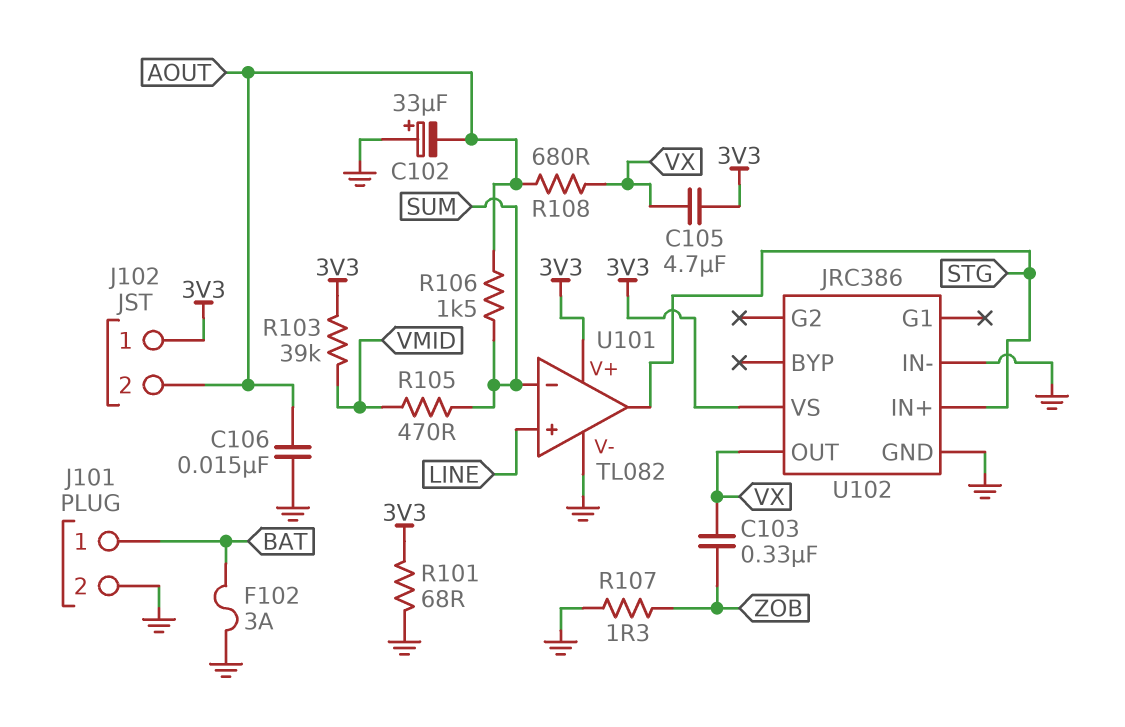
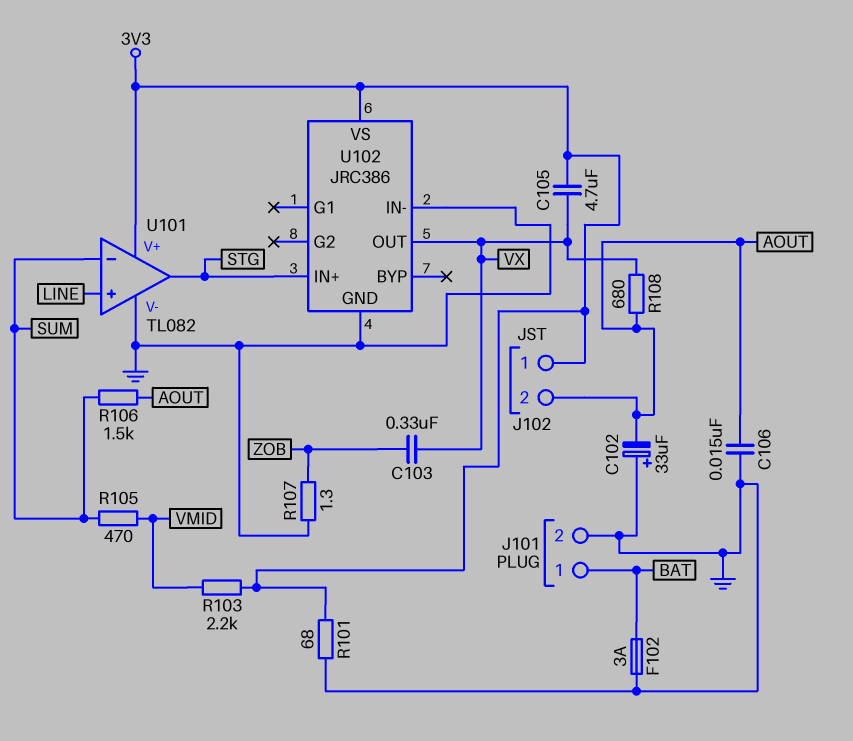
R103: 39k (3V3, VMID) -> 2.2k (3V3, VMID)

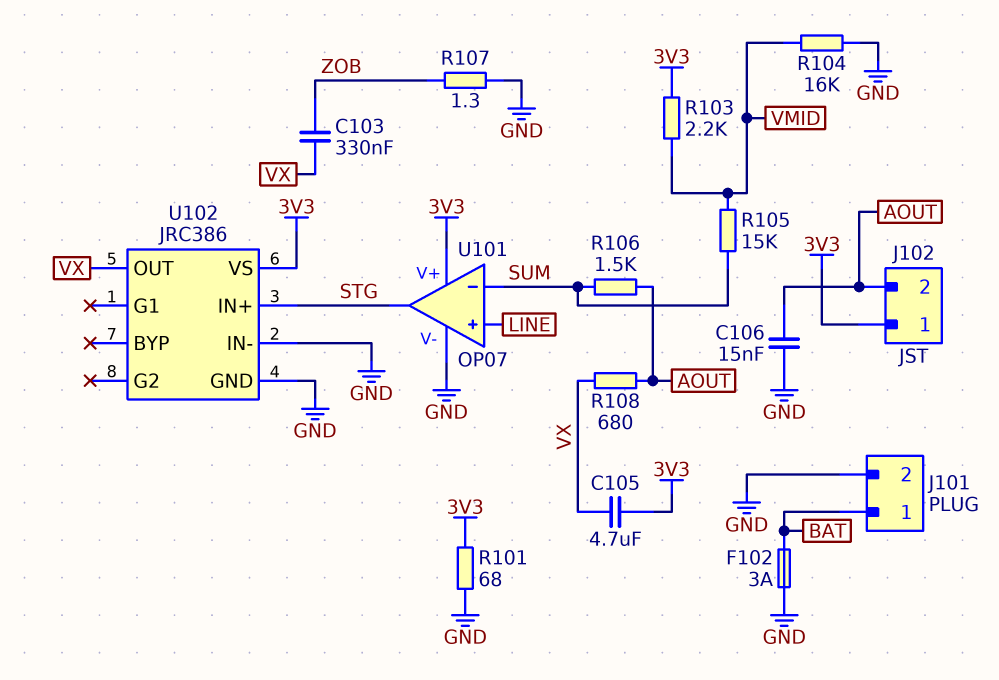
C102: 33uF (plus GND, minus AOUT) -> none
R104: none -> 16k (GND, VMID)
R105: 470 (SUM, VMID) -> 15k (SUM, VMID)
U101: TL082 -> OP07

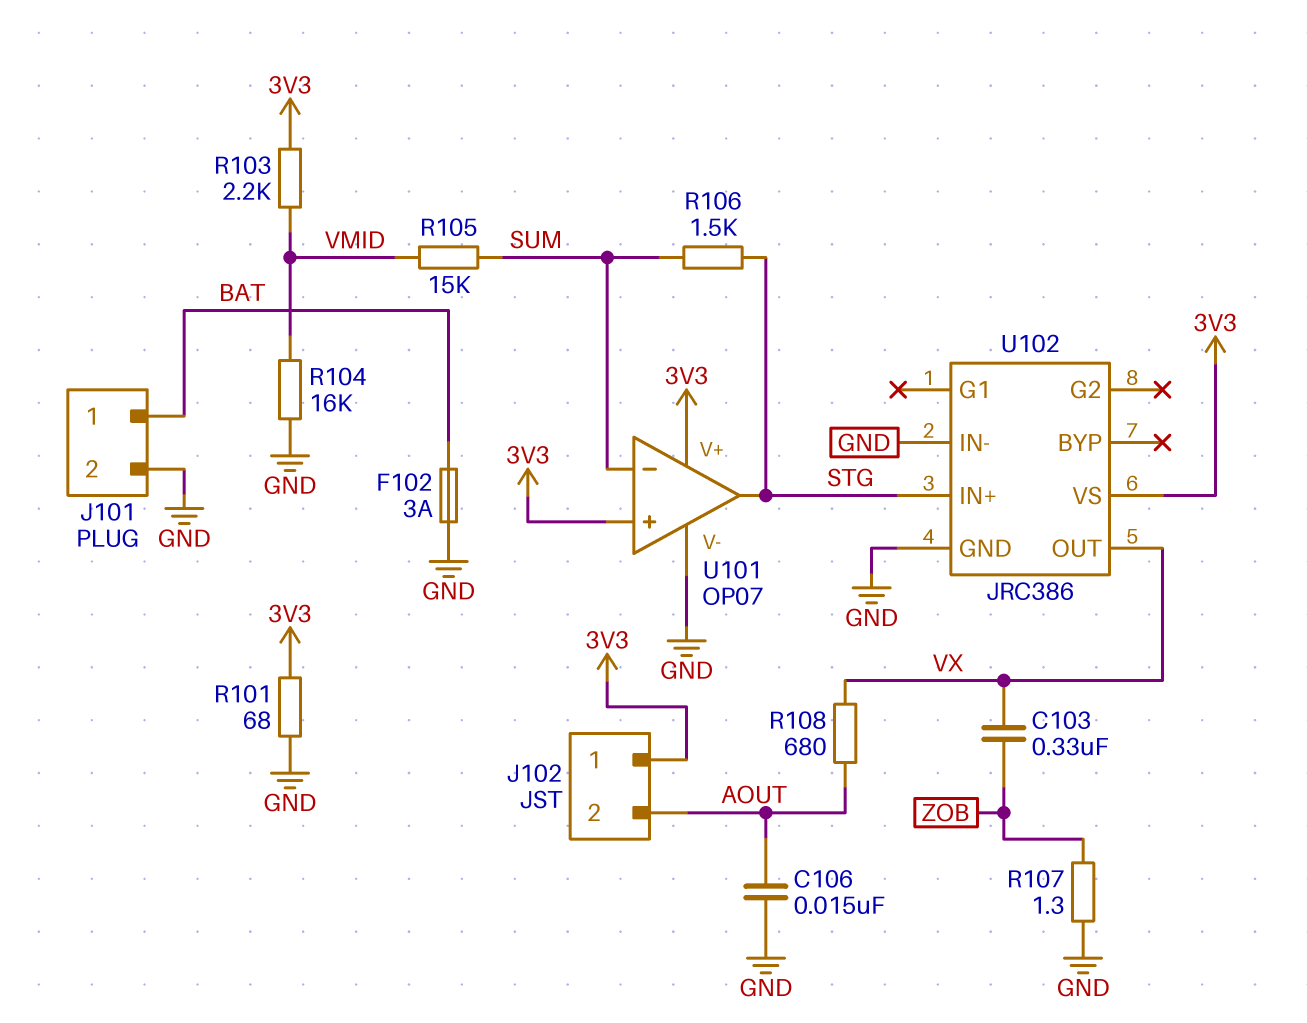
C105: 4.7uF (3V3, VX) -> none
R106: 1.5k (AOUT, SUM) -> 1.5k (STG, SUM)
U101 pin in+: LINE -> 3V3

